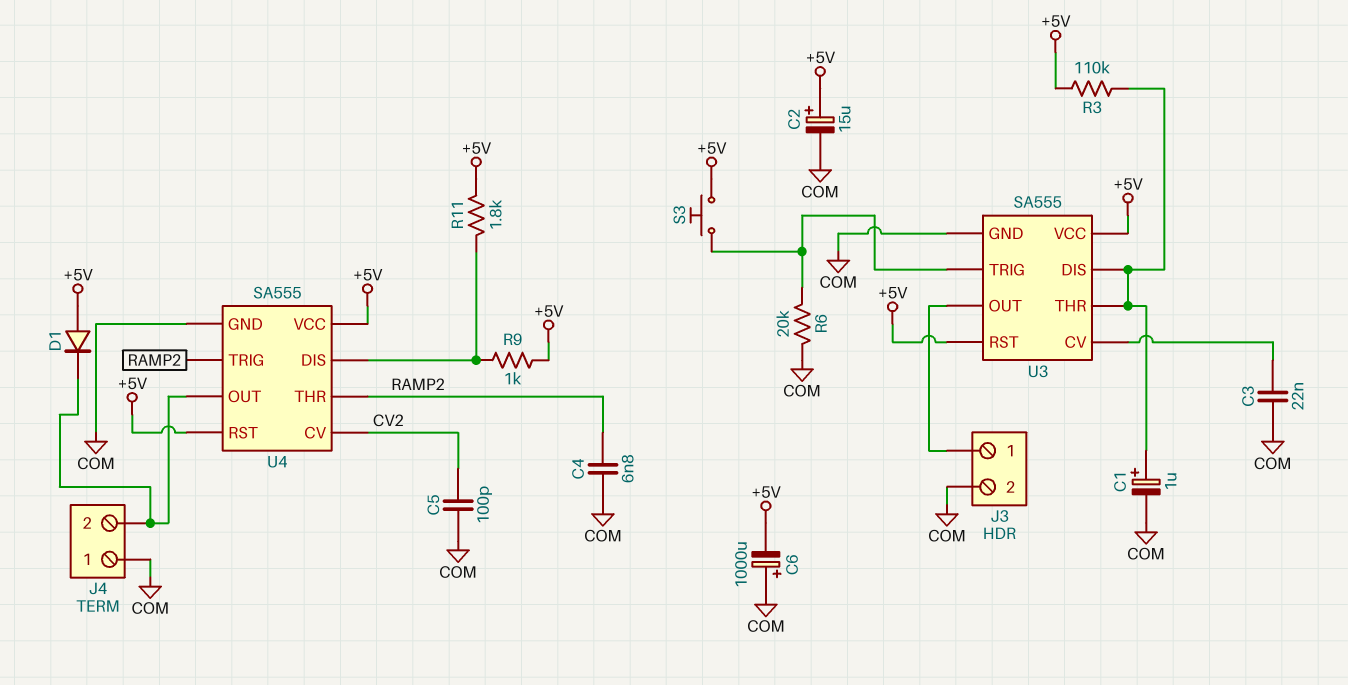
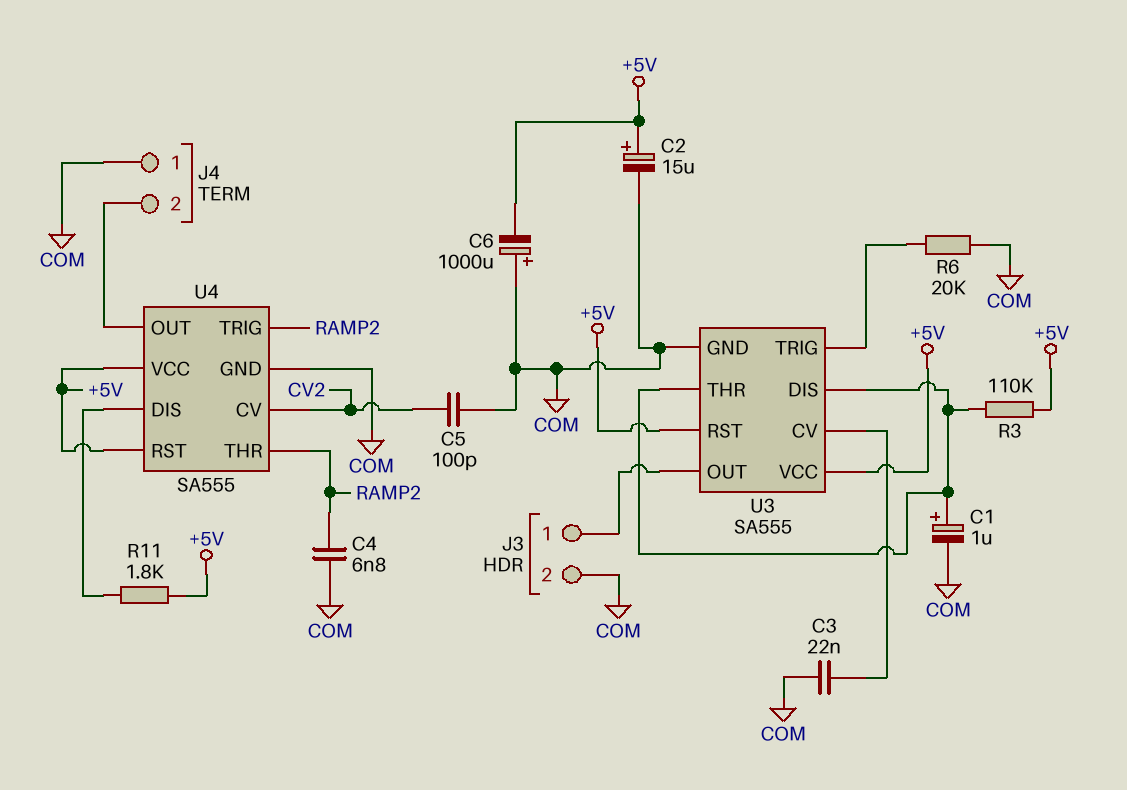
D1: diode (A +5V, K J4/2) -> none
R9: 1k (+5V, U4/DIS) -> none
S3: button (+5V, U3/TRIG) -> none

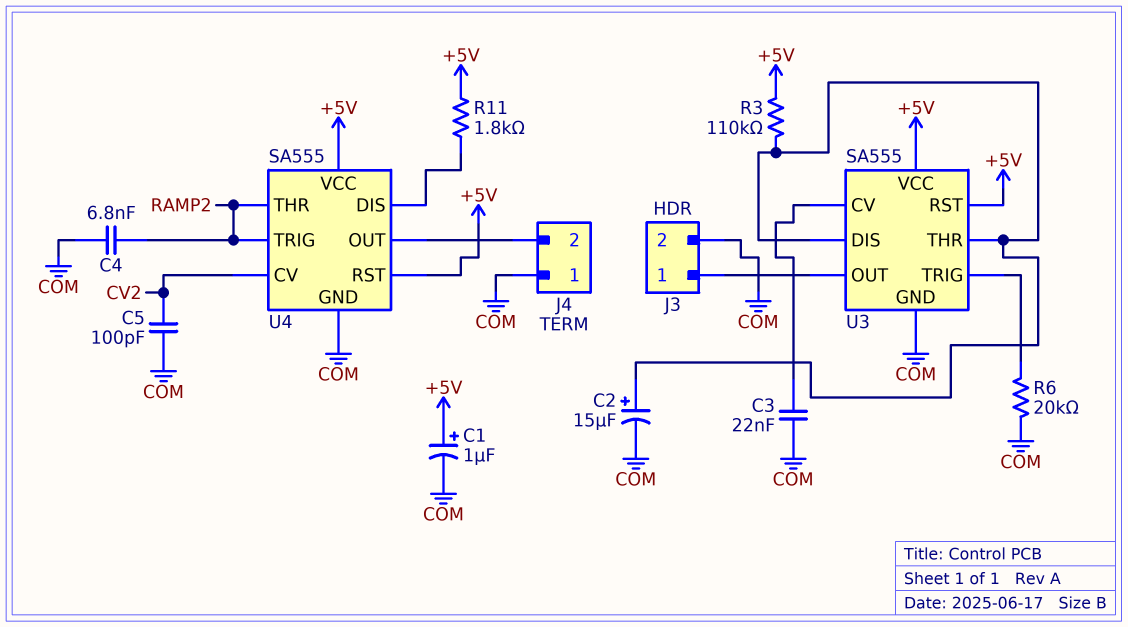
C1: 1uF (plus U3/DIS, minus COM) -> 1uF (plus +5V, minus COM)
C2: 15uF (plus +5V, minus COM) -> 15uF (plus U3/DIS, minus COM)
C6: 1000uF (plus COM, minus +5V) -> none

